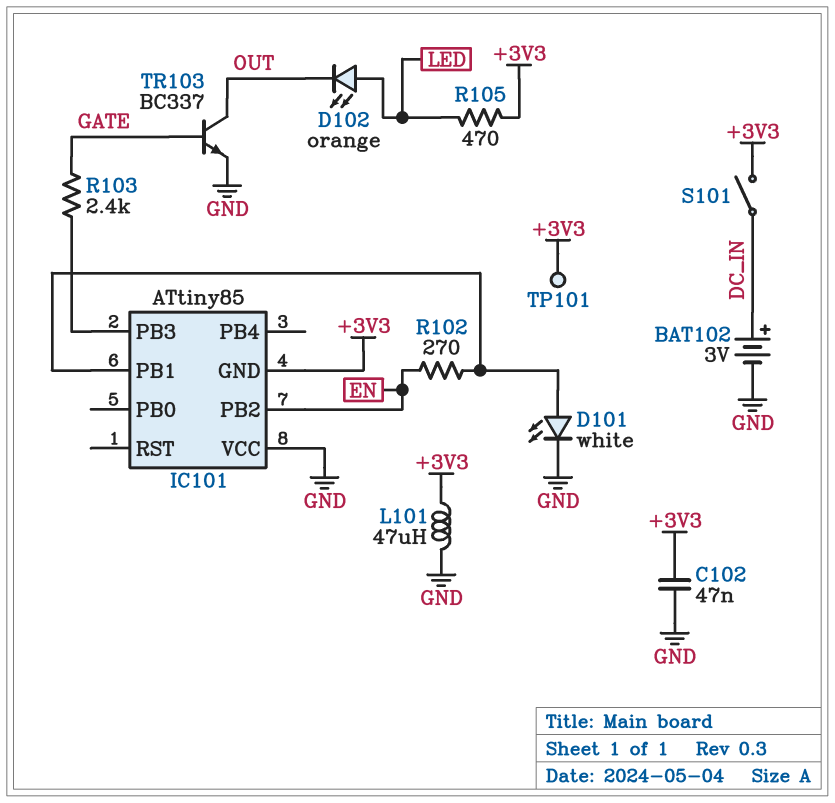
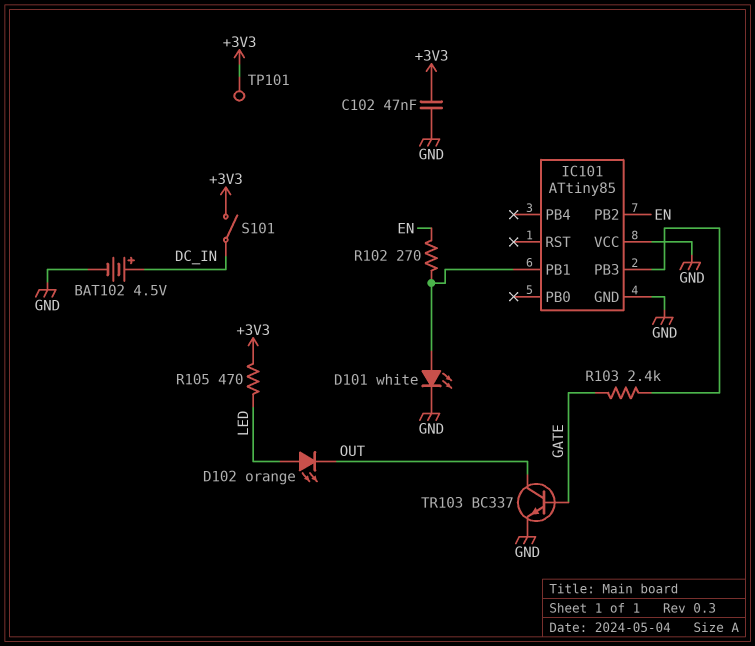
BAT102: 3V (plus DC_IN, minus GND) -> 4.5V (plus DC_IN, minus GND)
IC101 pin GND: +3V3 -> GND
L101: 47uH (+3V3, GND) -> none

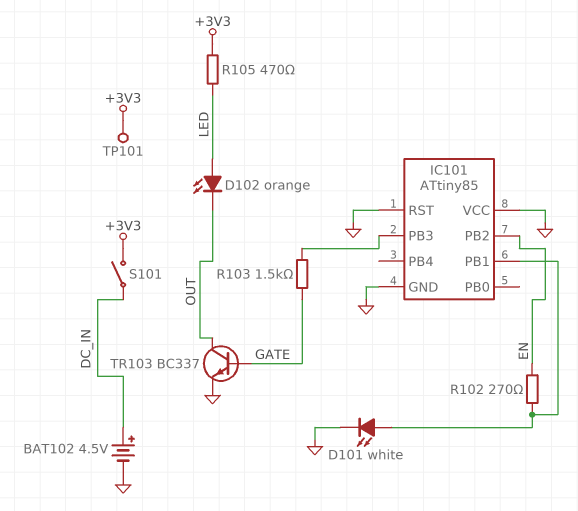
C102: 47nF (+3V3, GND) -> none
IC101 pin RST: none -> GND
R103: 2.4k (GATE, IC101/PB3) -> 1.5k (GATE, IC101/PB3)

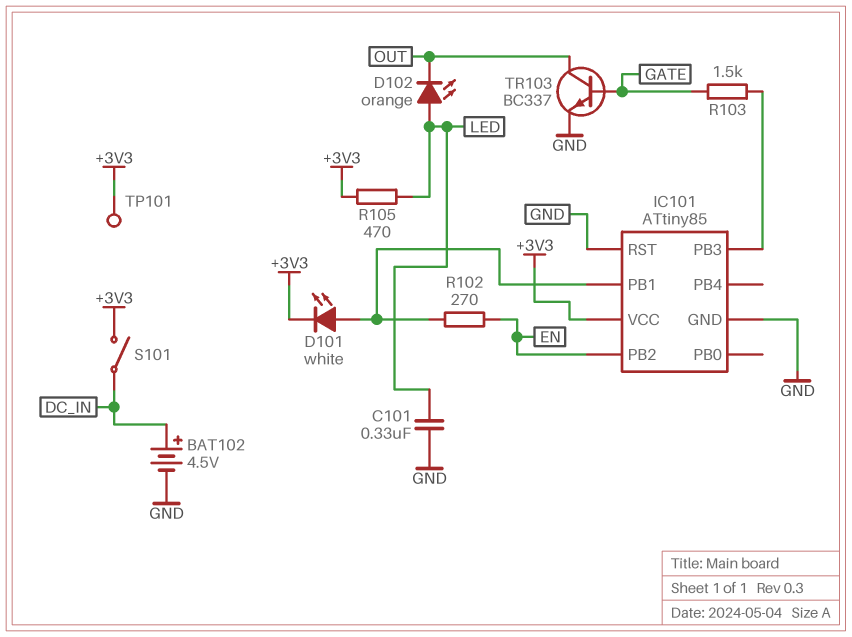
C101: none -> 330nF (GND, LED)
D101: LED white (A IC101/PB1, K GND) -> LED white (A IC101/PB1, K +3V3)
IC101 pin VCC: GND -> +3V3

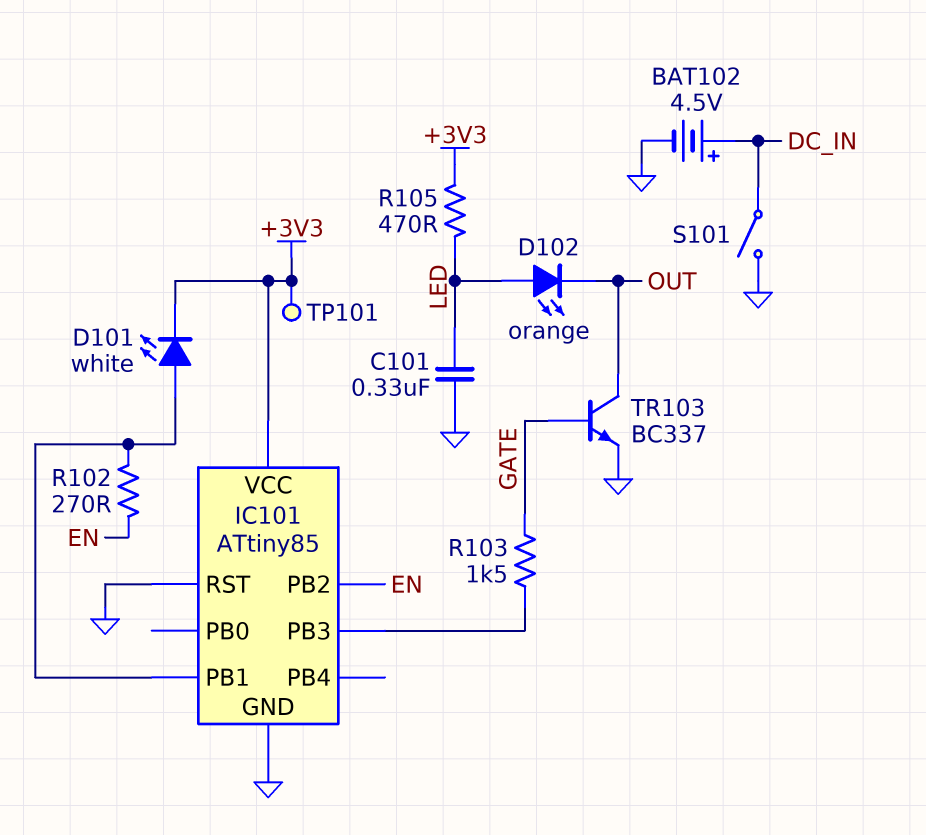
S101: switch (+3V3, DC_IN) -> switch (DC_IN, GND)

